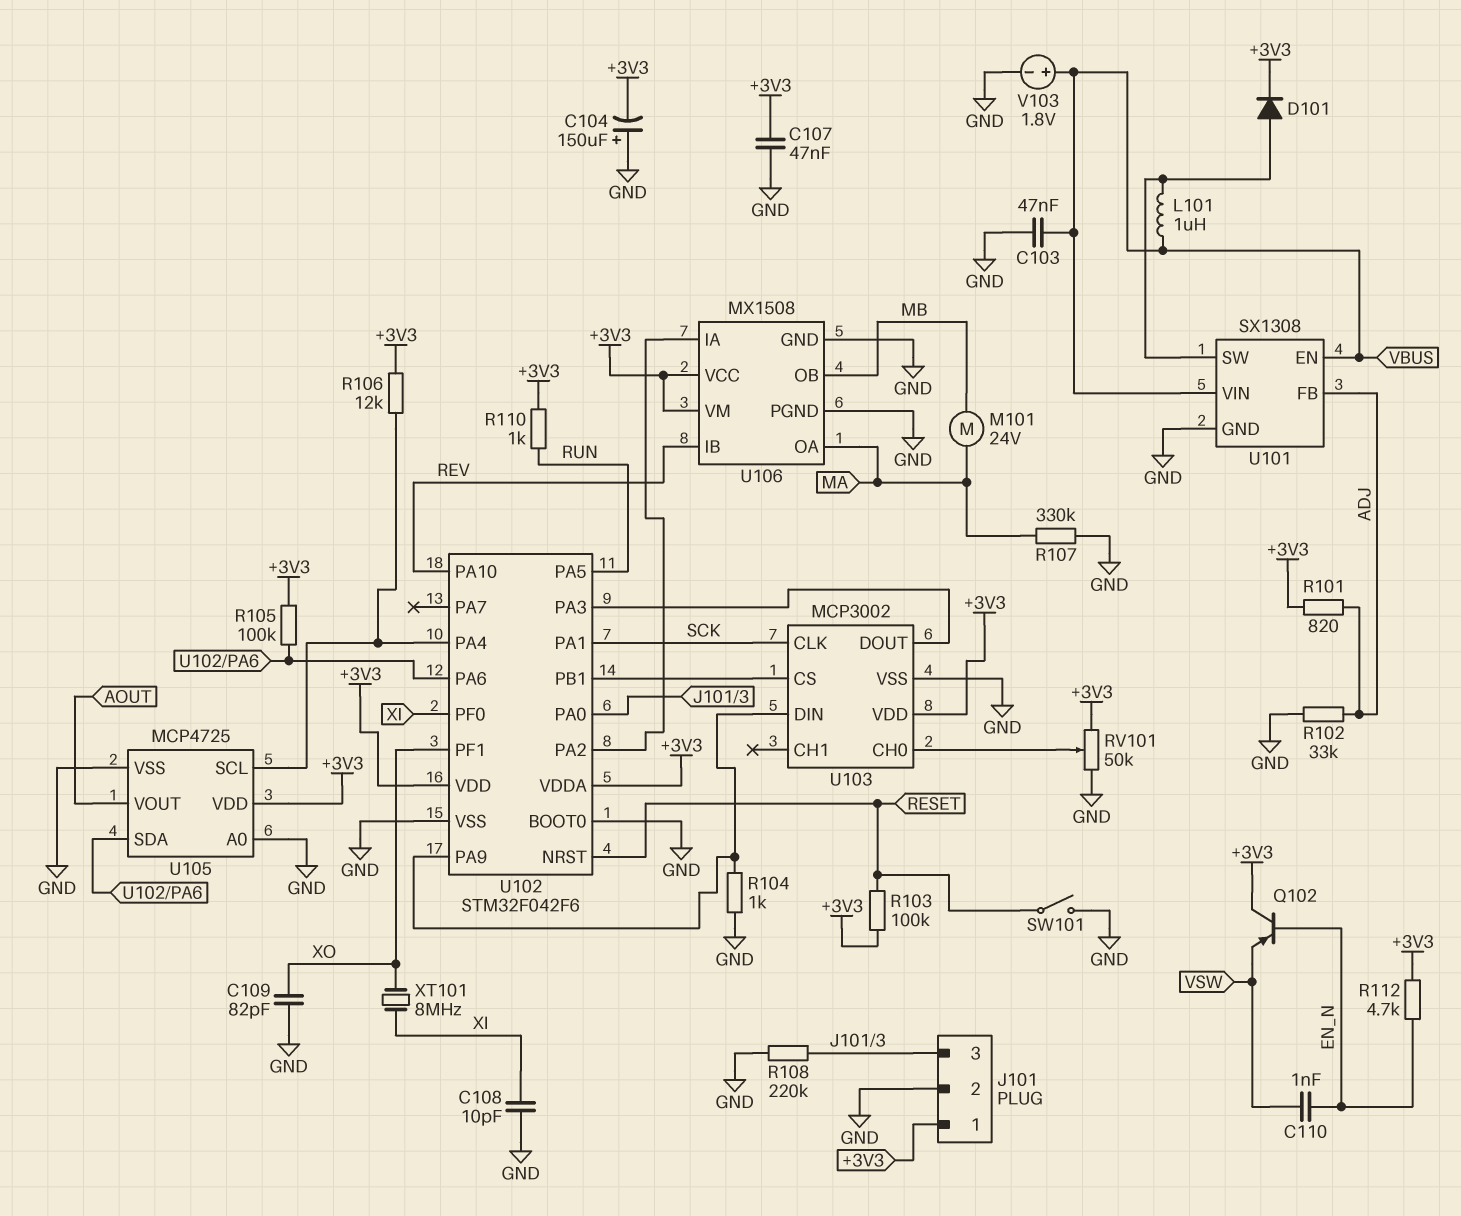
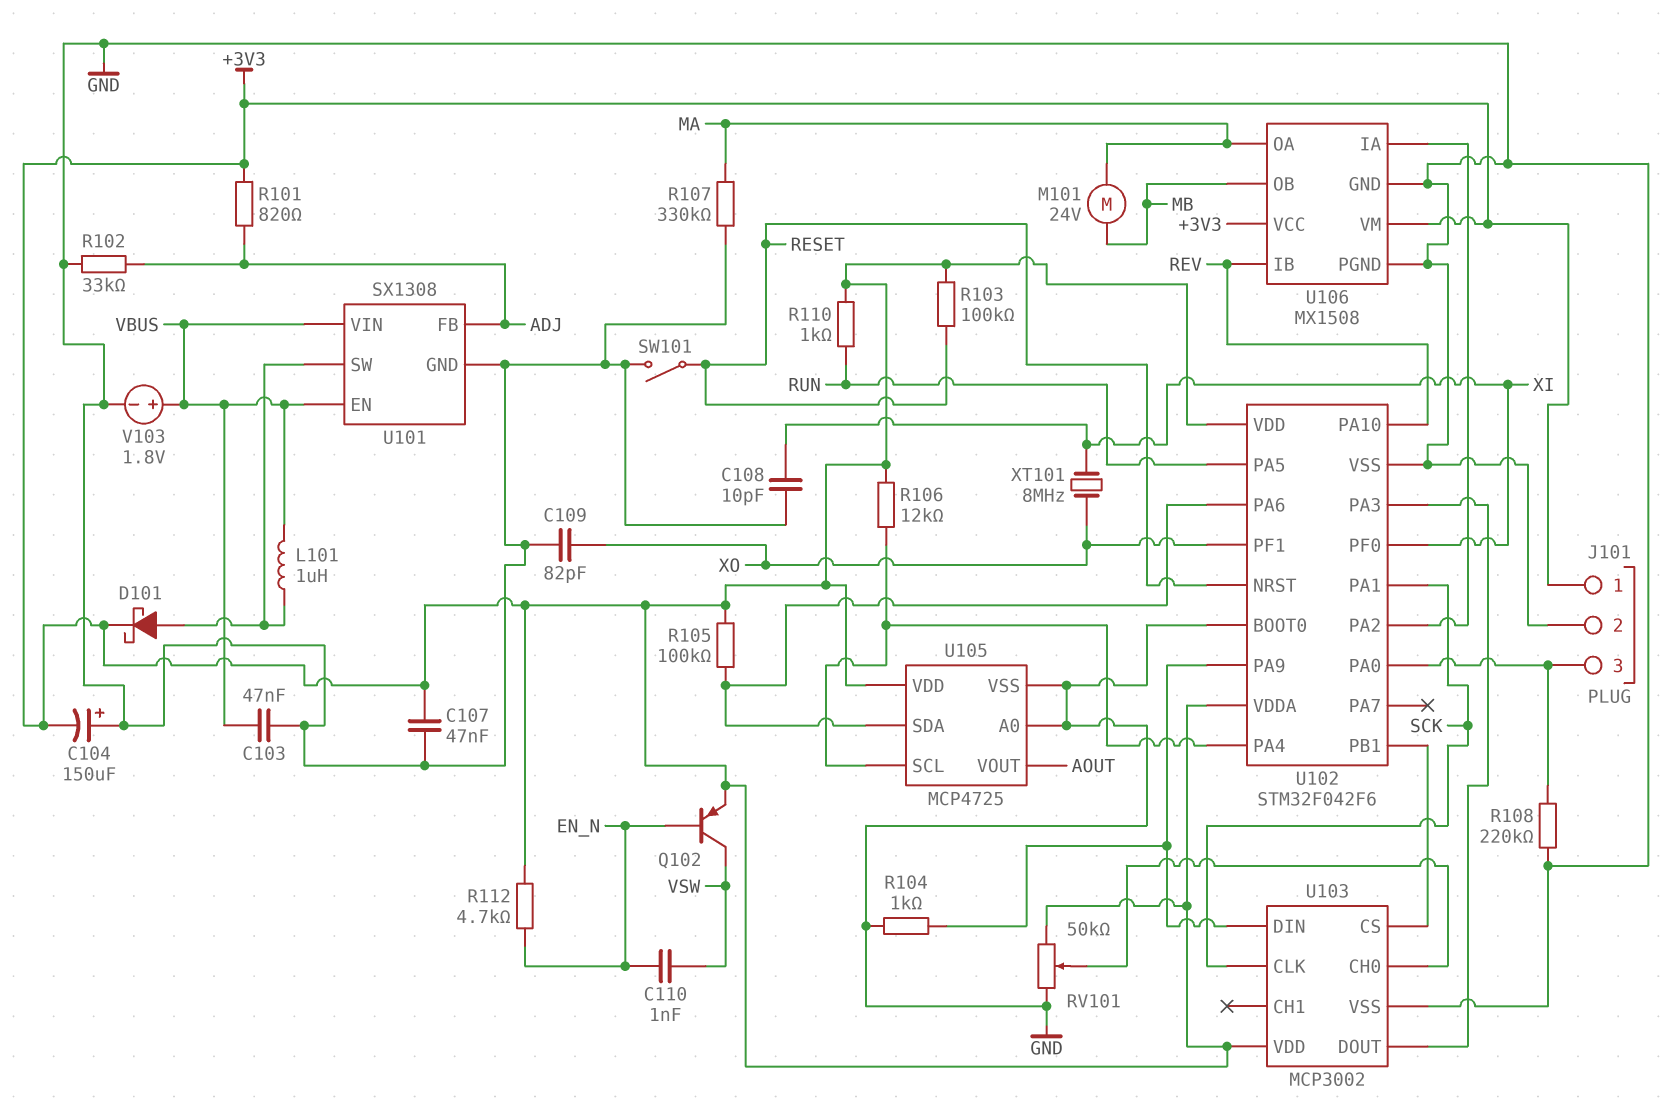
D101: diode (A U101/SW, K +3V3) -> schottky (A U101/SW, K +3V3)
Q102: PNP (B EN_N, C +3V3, E VSW) -> PNP (B EN_N, C VSW, E +3V3)

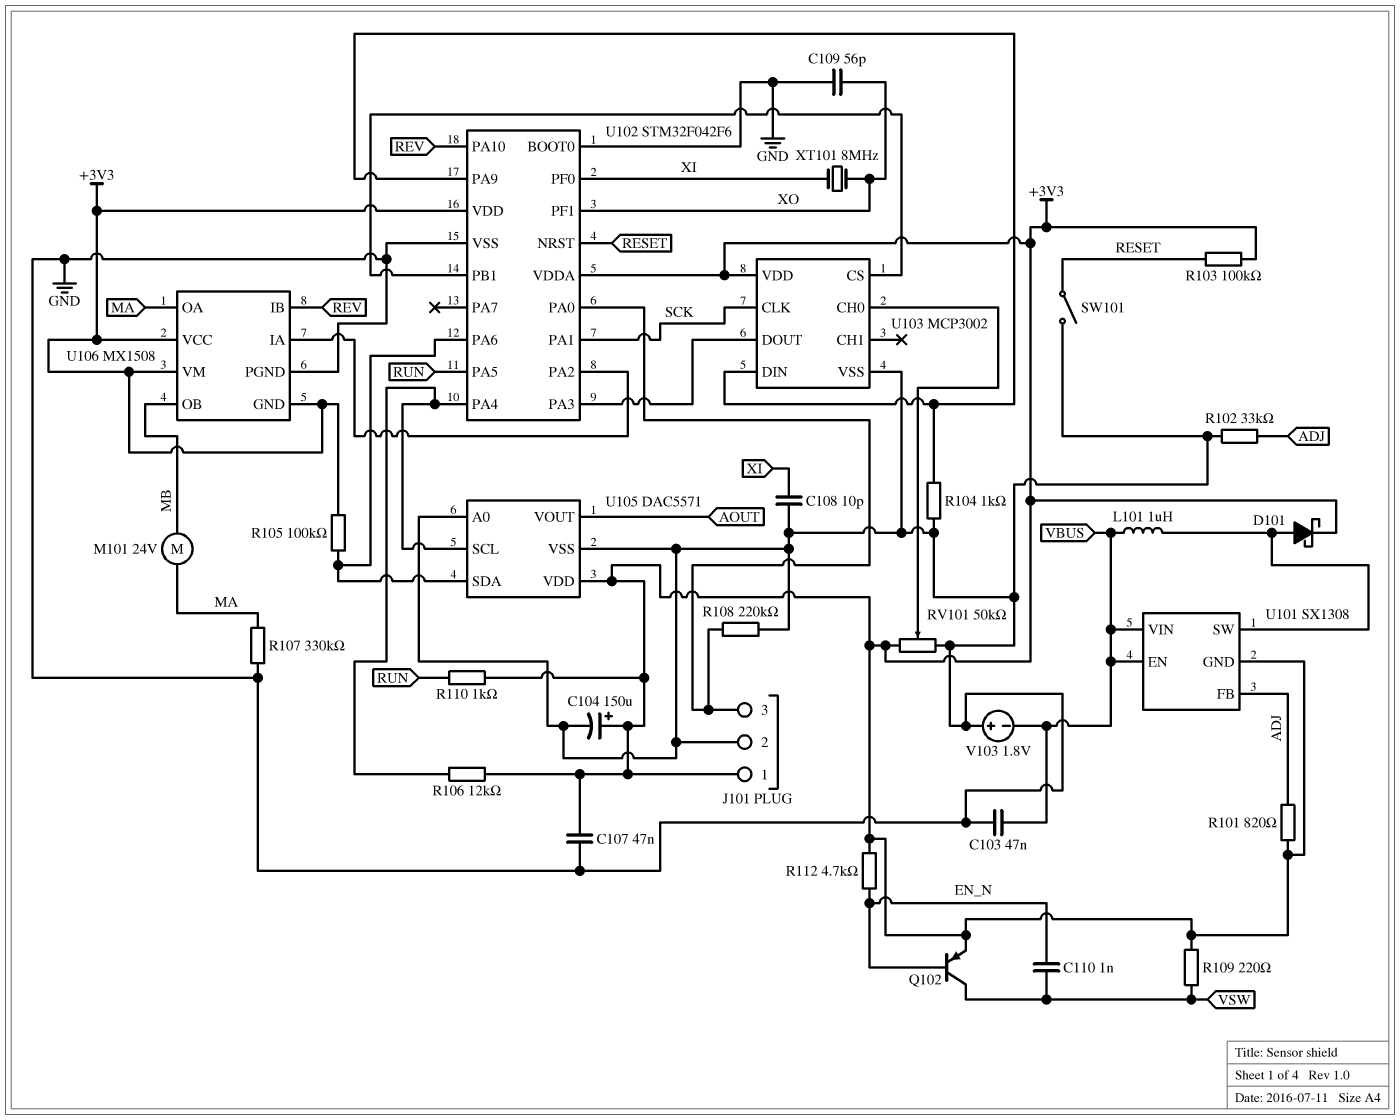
C104: 150uF (plus GND, minus +3V3) -> 150uF (plus +3V3, minus GND)
C109: 82pF (GND, XO) -> 56pF (GND, XO)
R109: none -> 220 (+3V3, VSW)
U101 pin GND: GND -> +3V3
U105: MCP4725 -> DAC5571
U106 pin GND: GND -> +3V3
V103: 1.8V (plus VBUS, minus GND) -> 1.8V (plus GND, minus VBUS)

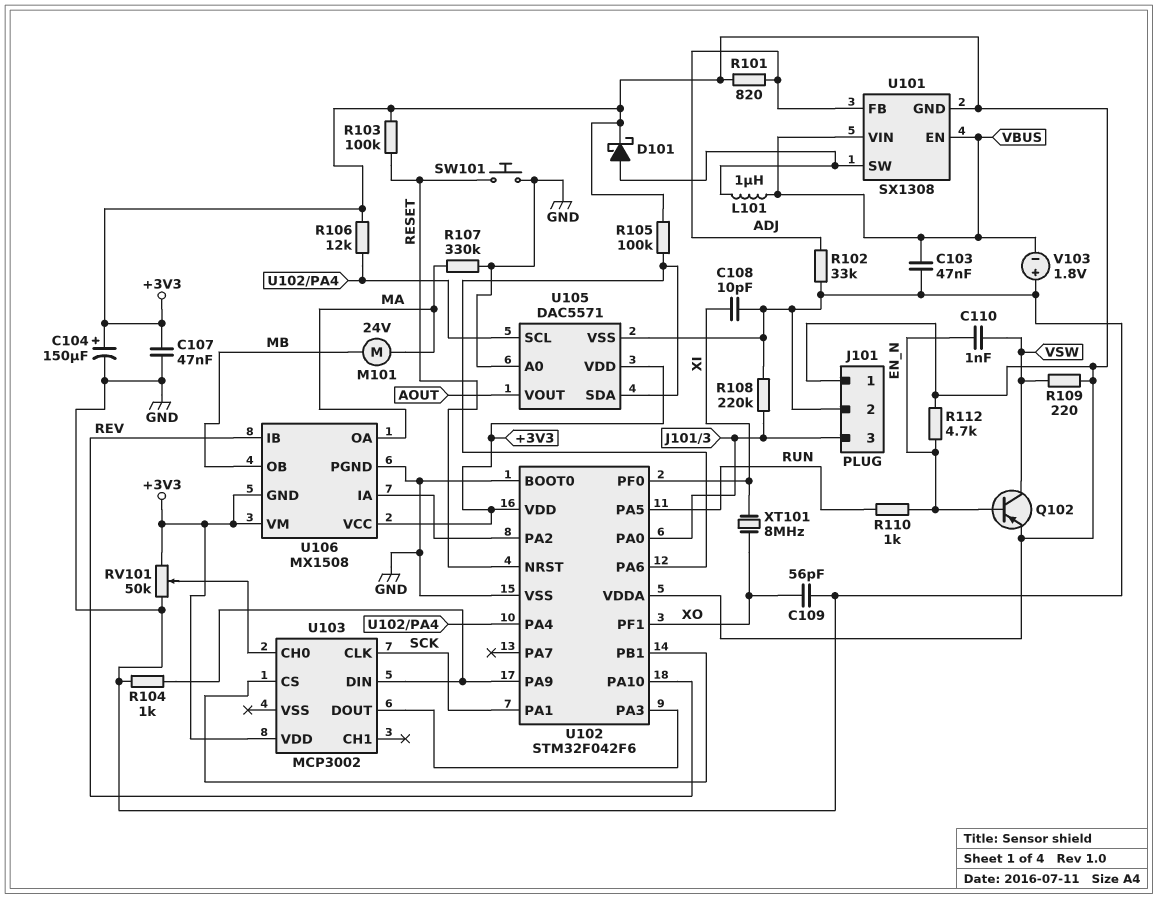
R110: 1k (+3V3, RUN) -> 1k (EN_N, RUN)
SW101: switch (GND, RESET) -> button (GND, RESET)
U103 pin VSS: GND -> none

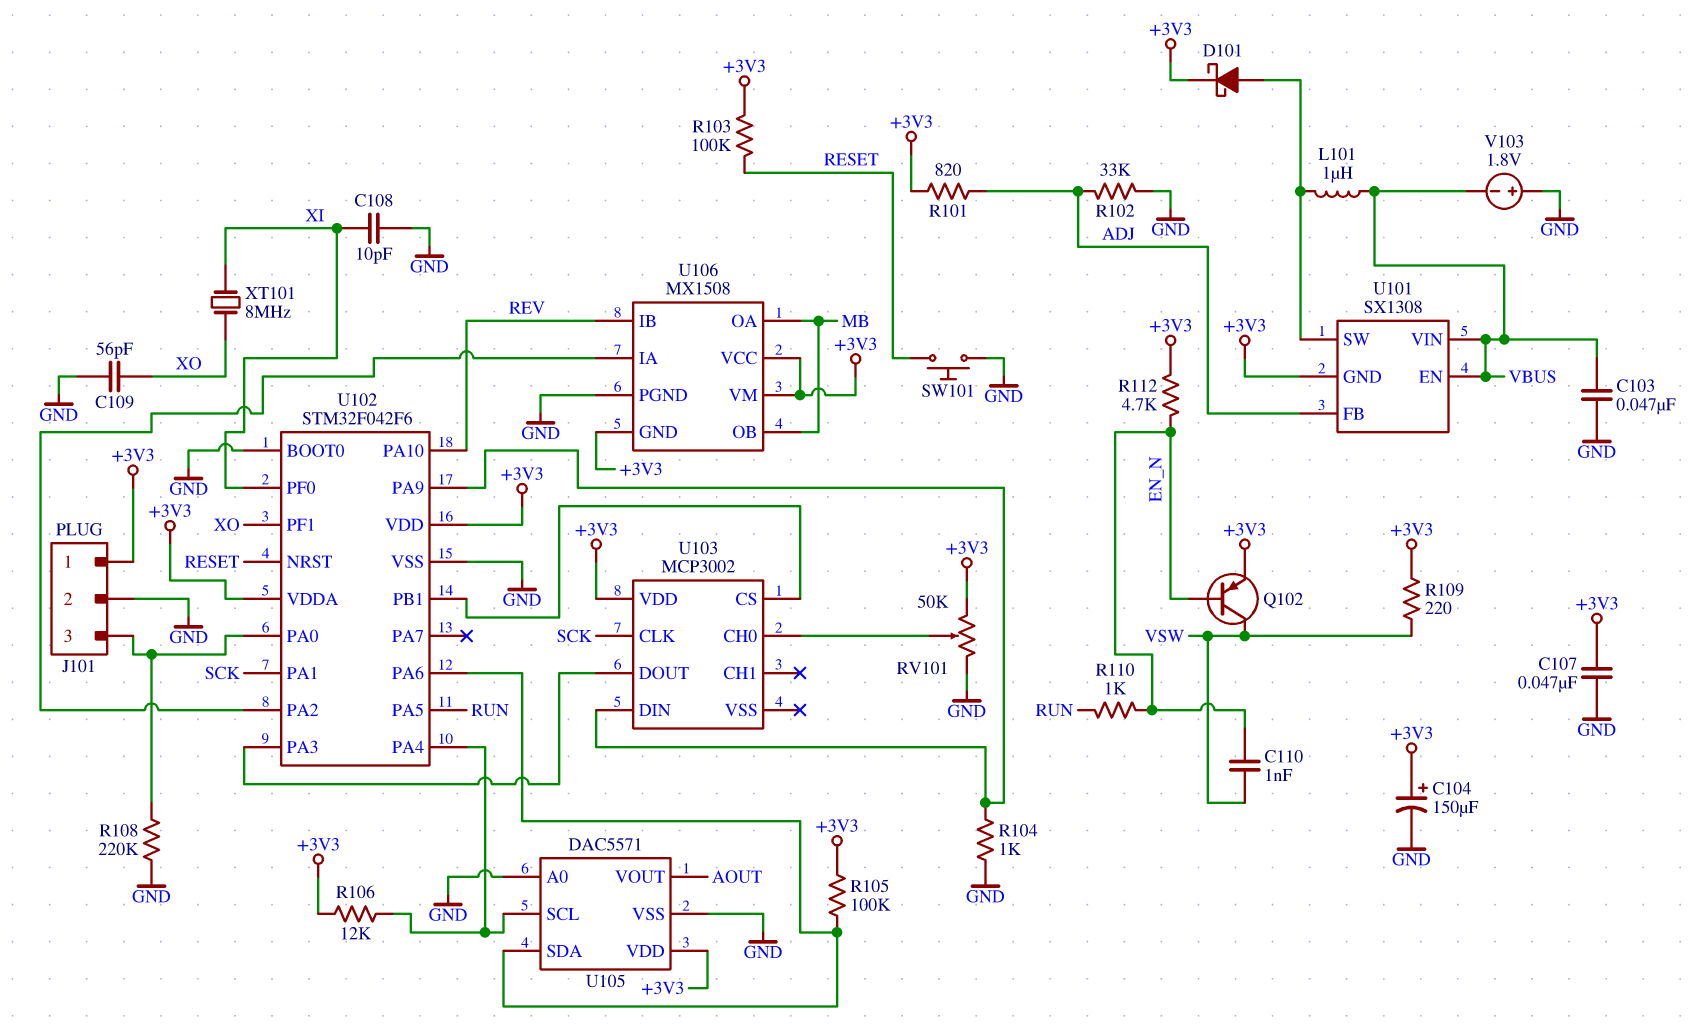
M101: motor 24V (MA, MB) -> none
R107: 330k (GND, MA) -> none
U106 pin OA: MA -> MB

